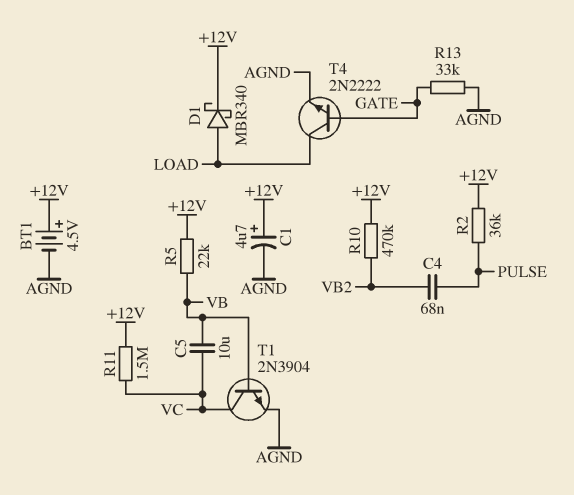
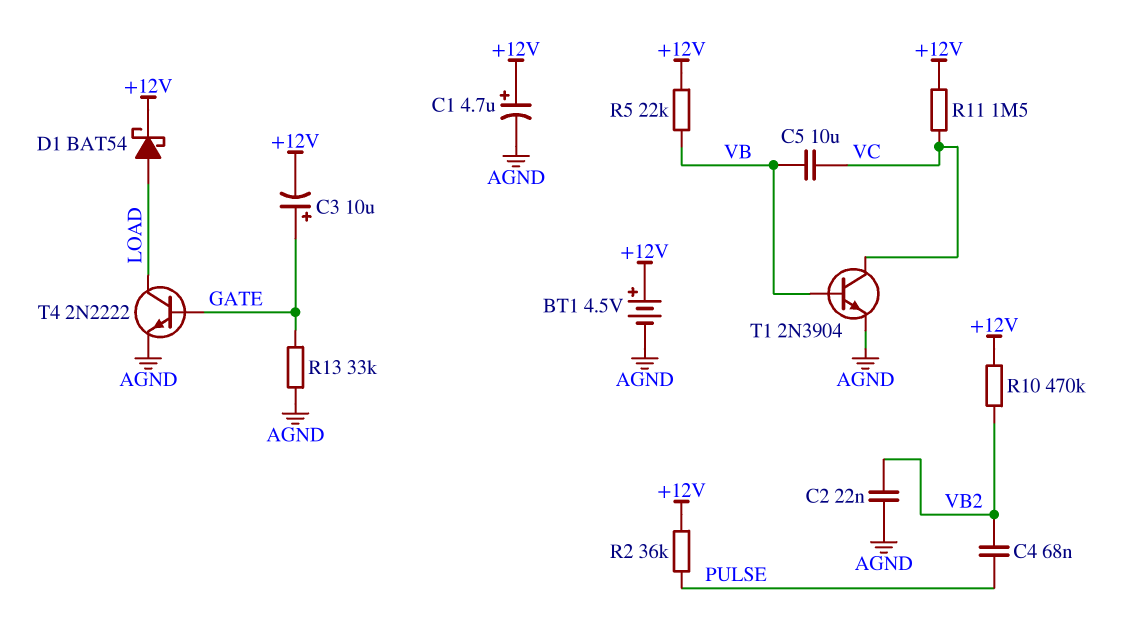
C2: none -> 22nF (AGND, VB2)
C3: none -> 10uF (plus GATE, minus +12V)
D1: schottky MBR340 (A LOAD, K +12V) -> schottky BAT54 (A LOAD, K +12V)

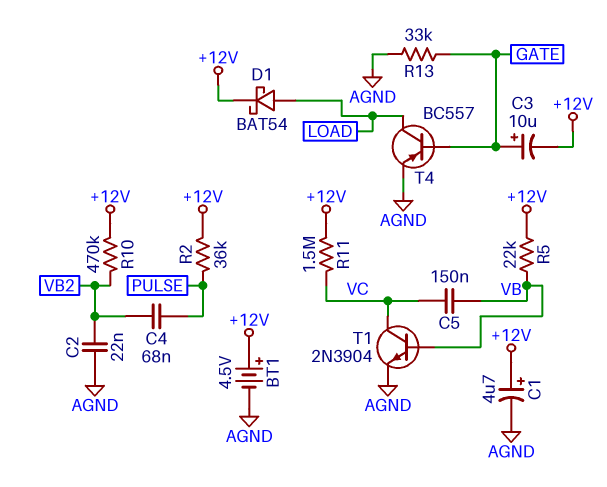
C5: 10uF (VB, VC) -> 150nF (VB, VC)
T4: NPN 2N2222 (B GATE, C LOAD, E AGND) -> PNP BC557 (B GATE, C LOAD, E AGND)

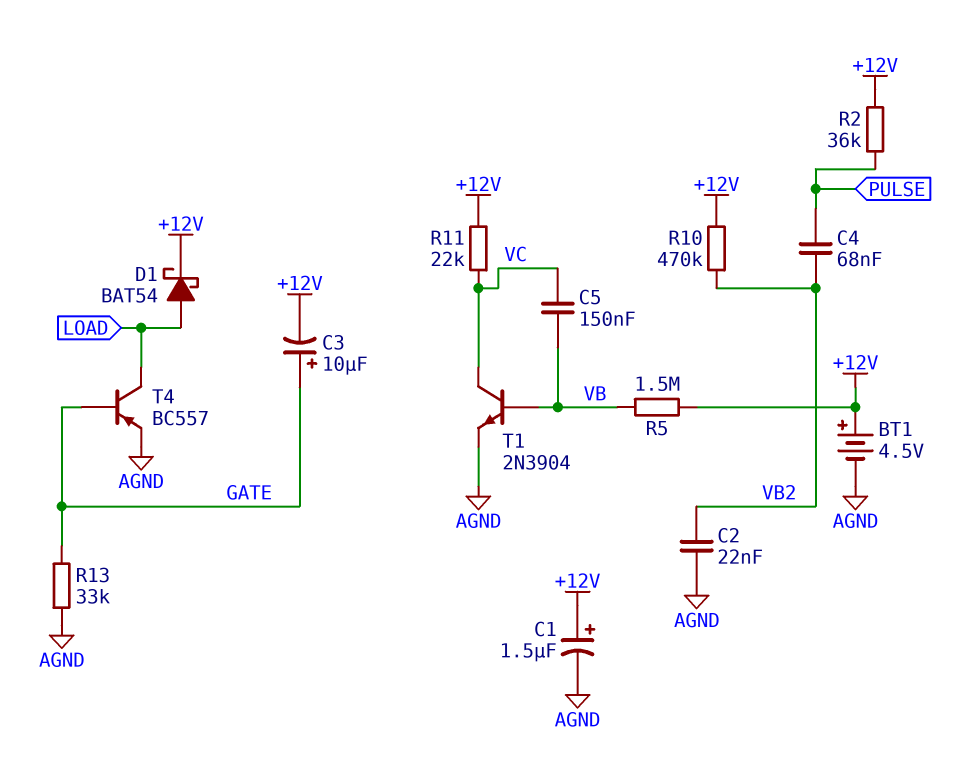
C1: 4.7uF (plus +12V, minus AGND) -> 1.5uF (plus +12V, minus AGND)
R5: 22k (+12V, VB) -> 1.5M (+12V, VB)
R11: 1.5M (+12V, VC) -> 22k (+12V, VC)

